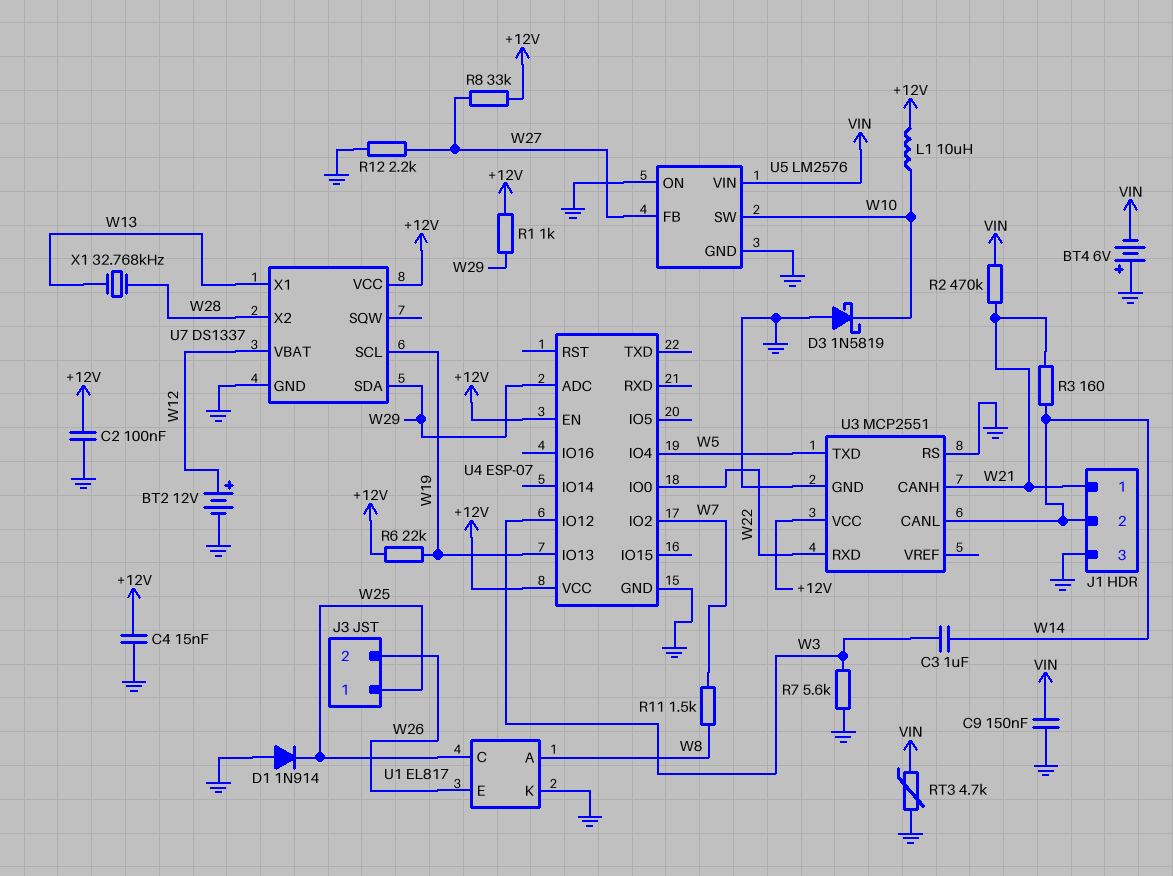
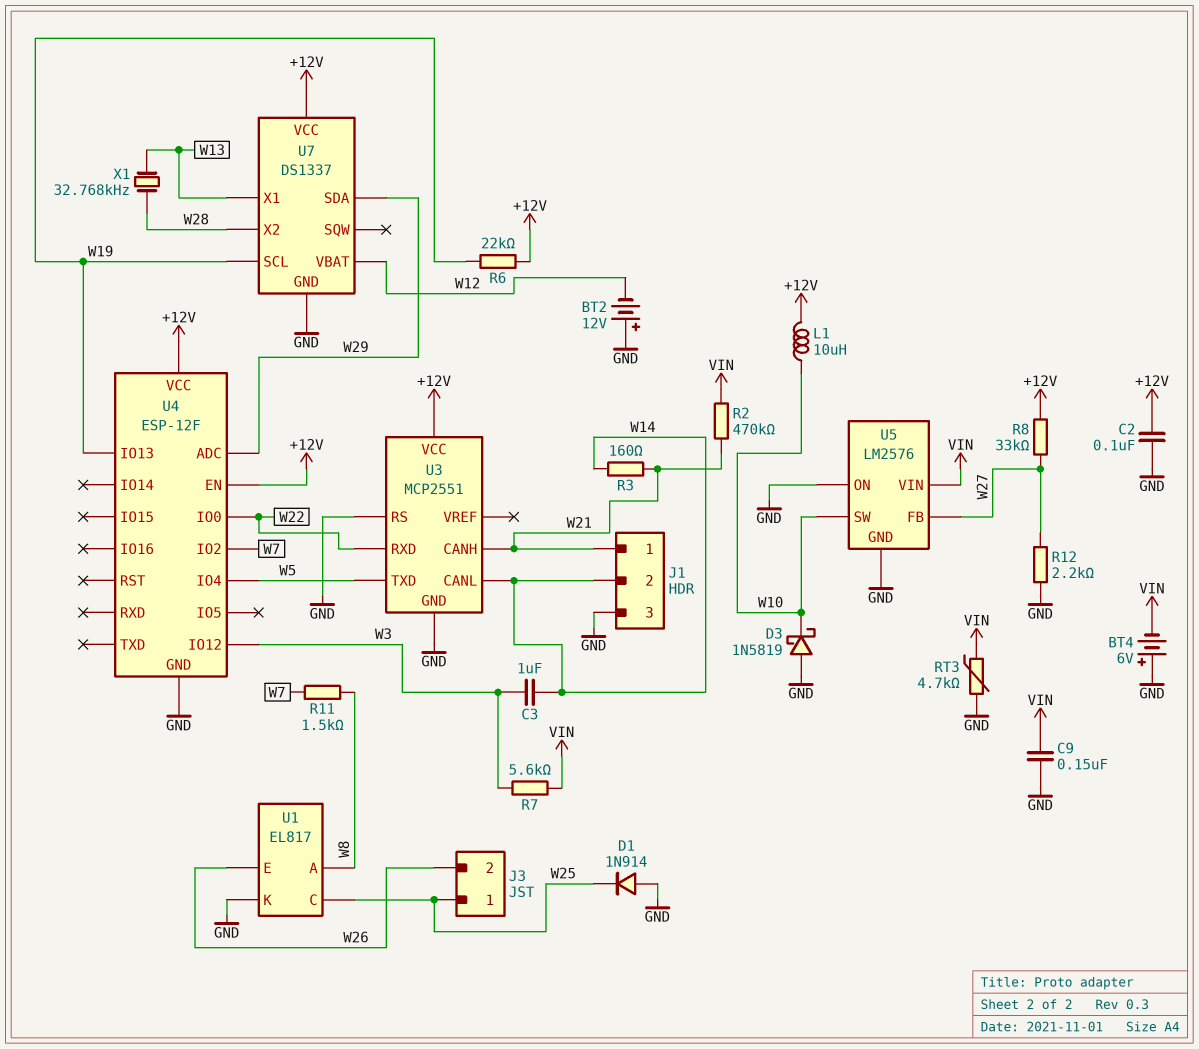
BT2: 12V (plus W12, minus GND) -> 12V (plus GND, minus W12)
C4: 15nF (+12V, GND) -> none
R1: 1k (+12V, W29) -> none
R7: 5.6k (GND, W3) -> 5.6k (VIN, W3)
U4: ESP-07 -> ESP-12F

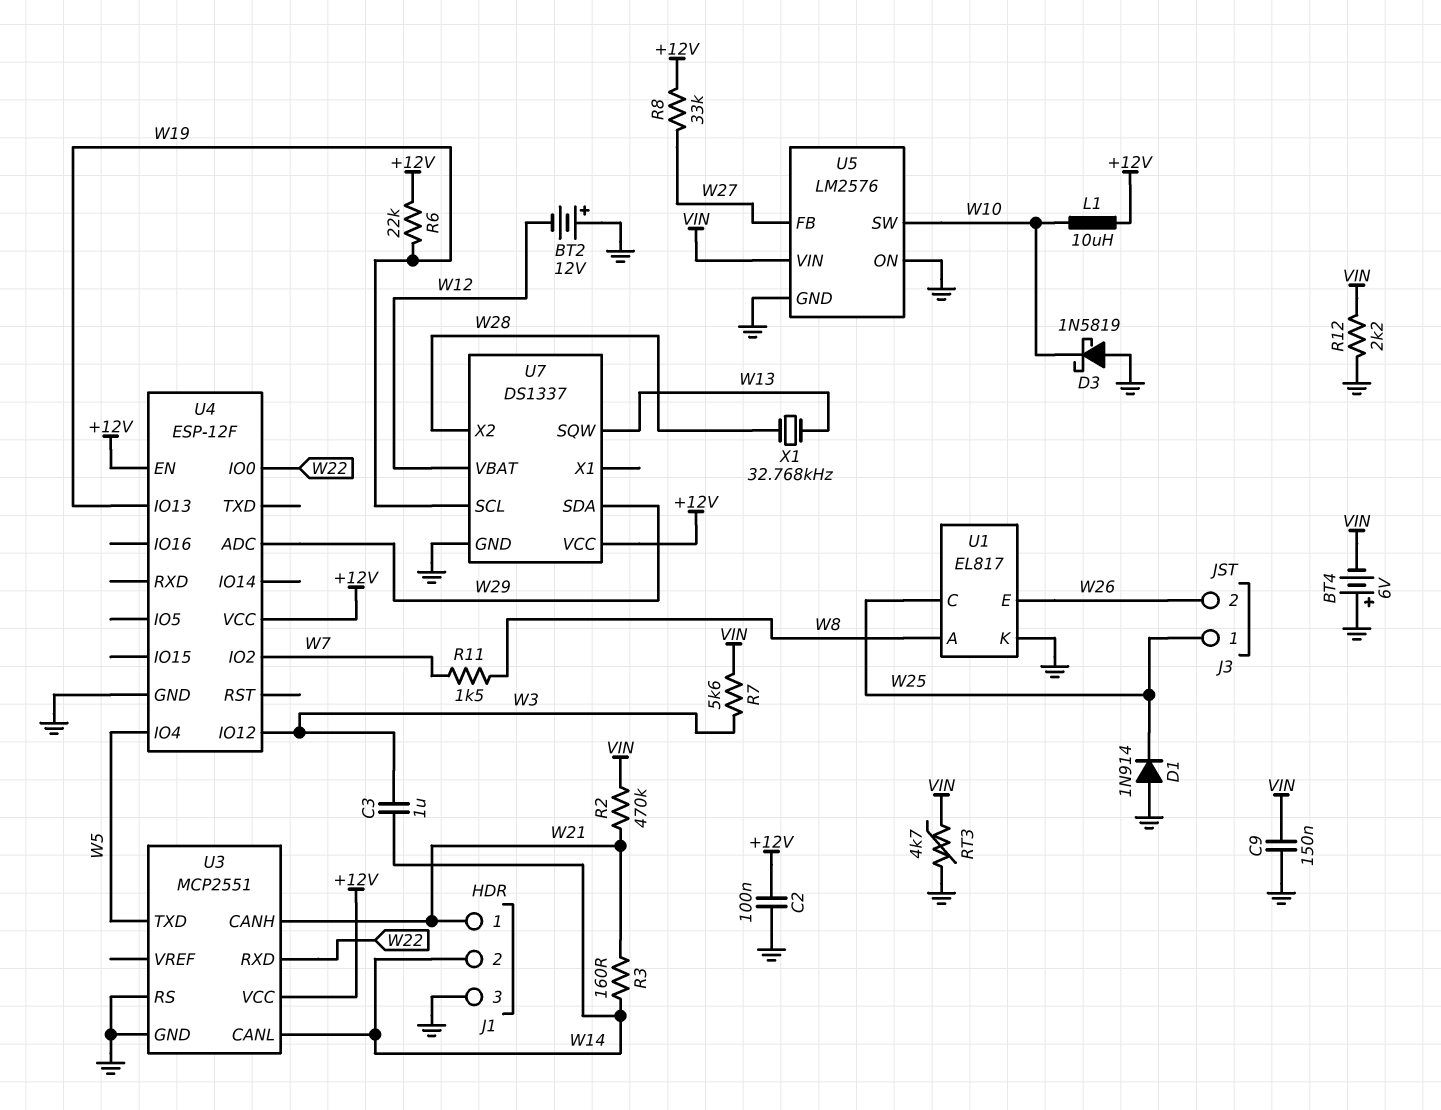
R12: 2.2k (GND, W27) -> 2.2k (GND, VIN)
U7 pin SQW: none -> W13
U7 pin X1: W13 -> none

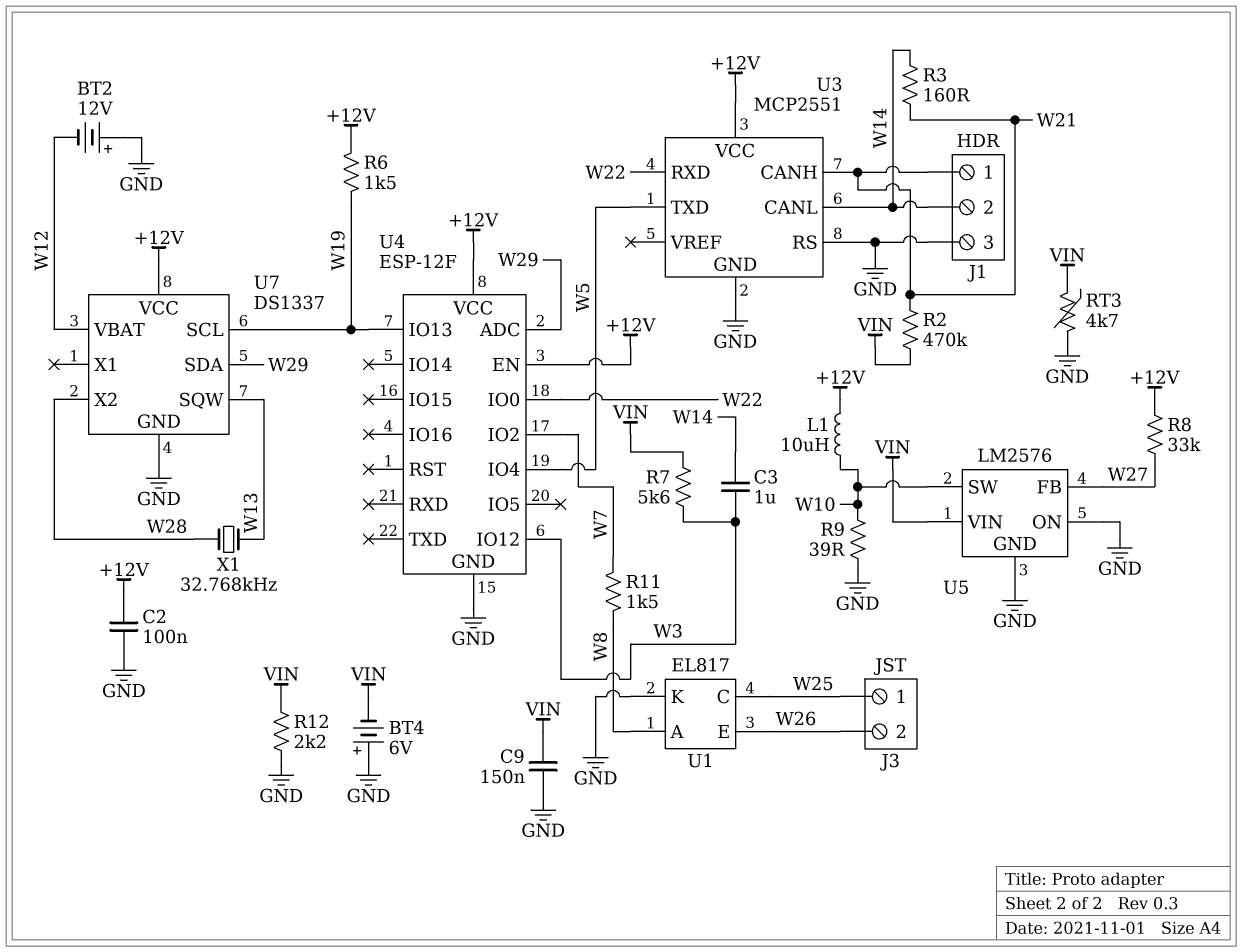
D1: diode 1N914 (A GND, K W25) -> none
D3: schottky 1N5819 (A GND, K W10) -> none
R6: 22k (+12V, W19) -> 1.5k (+12V, W19)
R9: none -> 39 (GND, W10)

